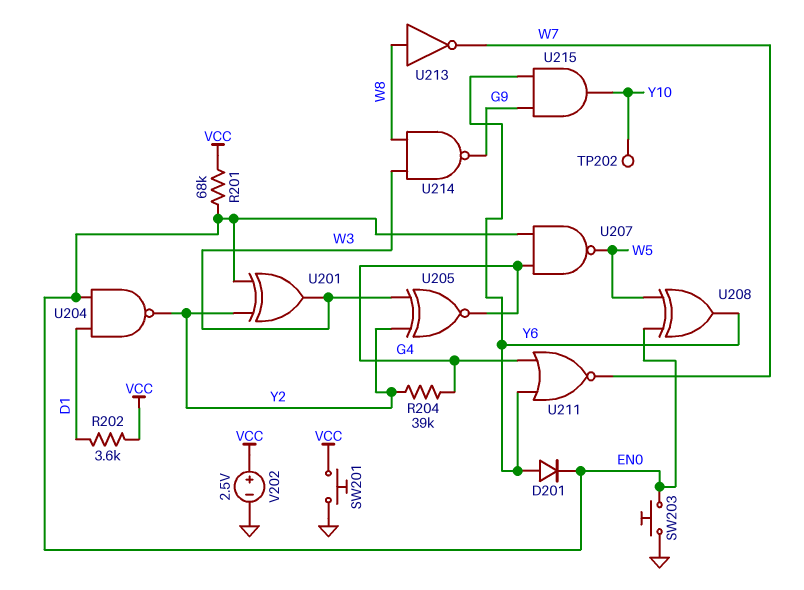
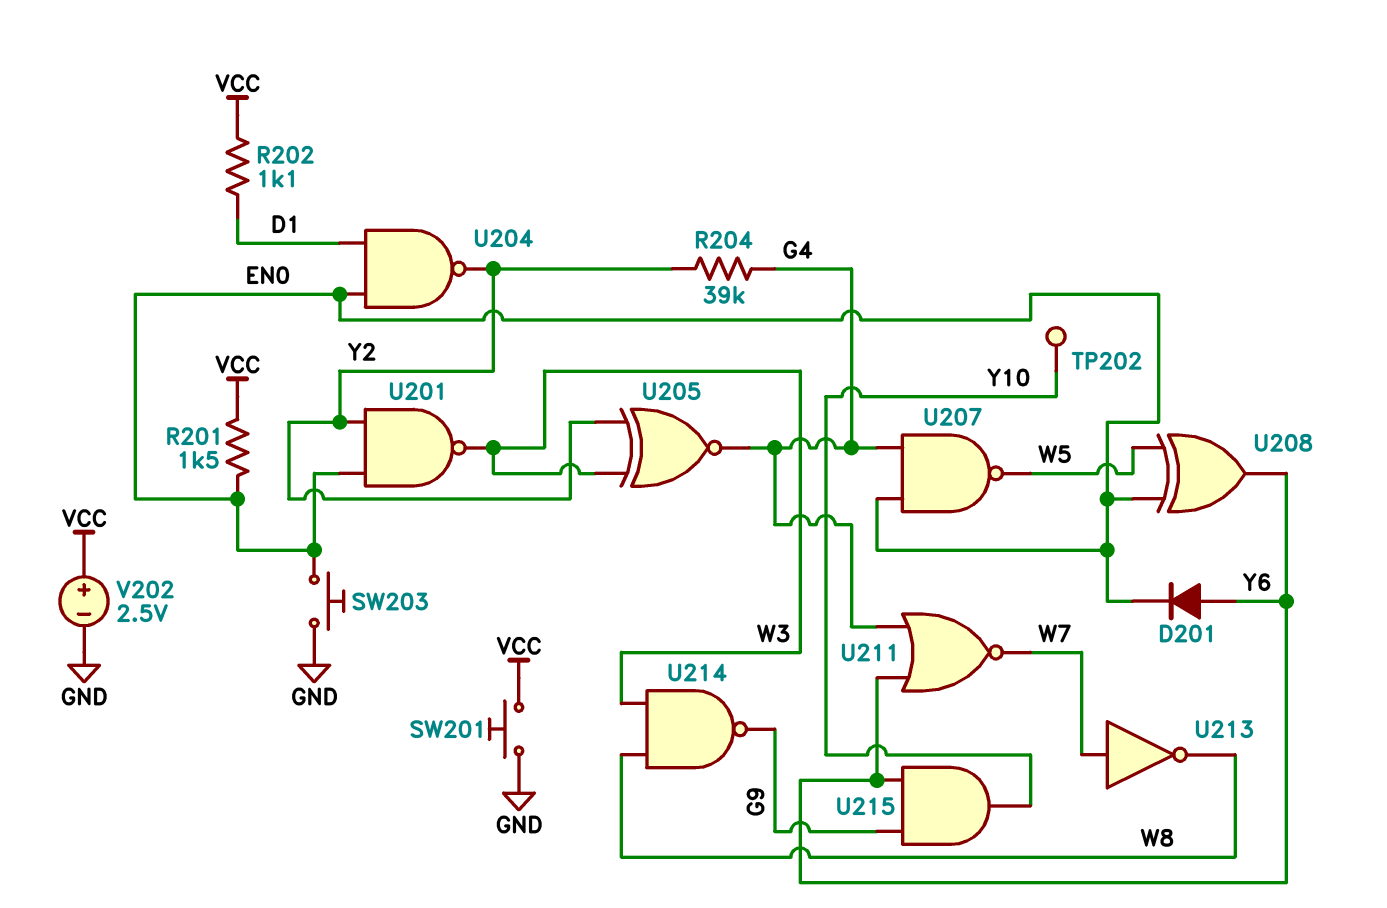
R201: 68k (EN0, VCC) -> 1.5k (EN0, VCC)
R202: 3.6k (D1, VCC) -> 1.1k (D1, VCC)
U201: XOR (in EN0, in Y2, out W3) -> NAND (in EN0, in Y2, out W3)
U213: NOT (in W8, out W7) -> NOT (in W7, out W8)

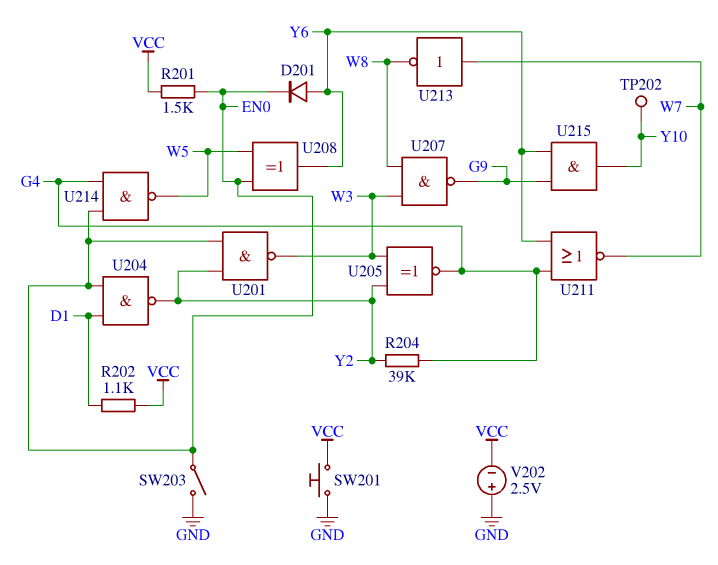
SW203: button (EN0, GND) -> switch (EN0, GND)
U207: NAND (in EN0, in G4, out W5) -> NAND (in W3, in W8, out G9)
U214: NAND (in W3, in W8, out G9) -> NAND (in EN0, in G4, out W5)
V202: 2.5V (plus VCC, minus GND) -> 2.5V (plus GND, minus VCC)

